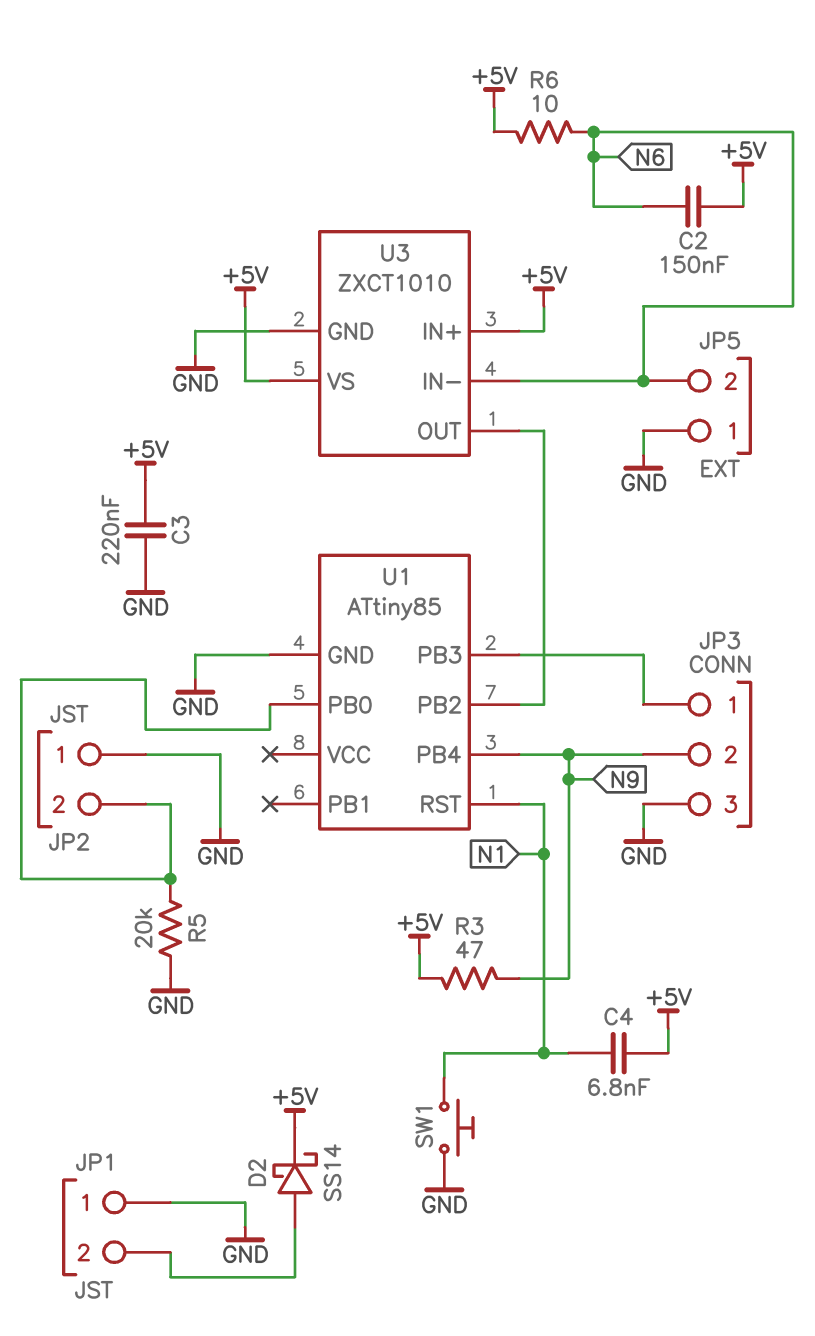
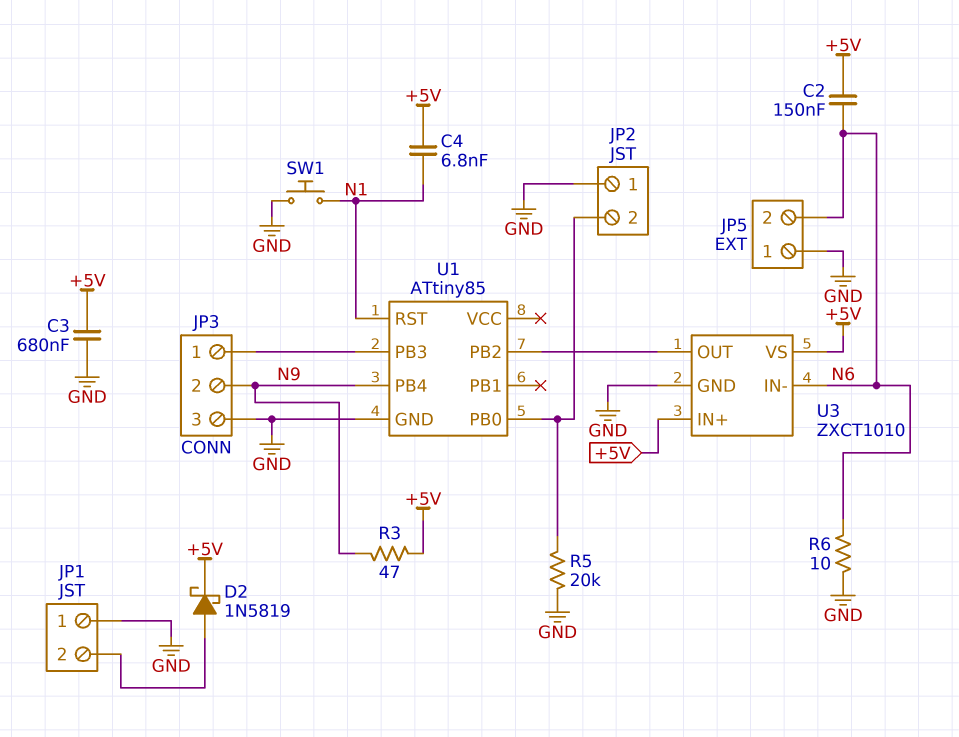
C3: 220nF (+5V, GND) -> 680nF (+5V, GND)
D2: schottky SS14 (A JP1/2, K +5V) -> schottky 1N5819 (A JP1/2, K +5V)
R6: 10 (+5V, N6) -> 10 (GND, N6)

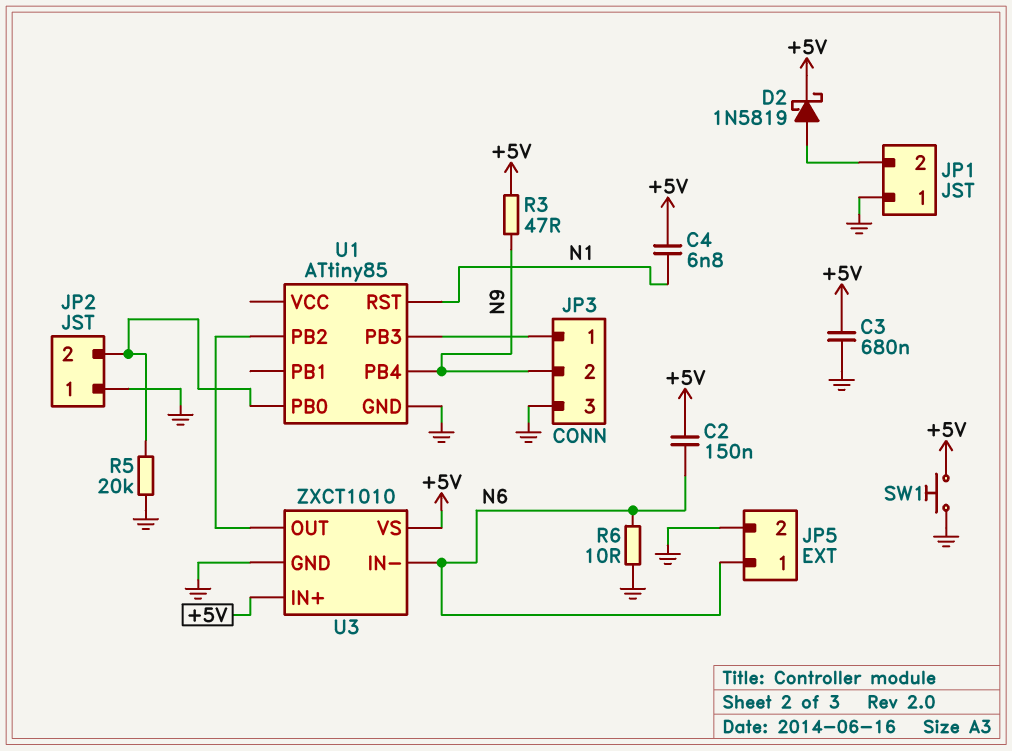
JP5 pin 1: GND -> N6
JP5 pin 2: N6 -> GND
SW1: button (GND, N1) -> button (+5V, GND)

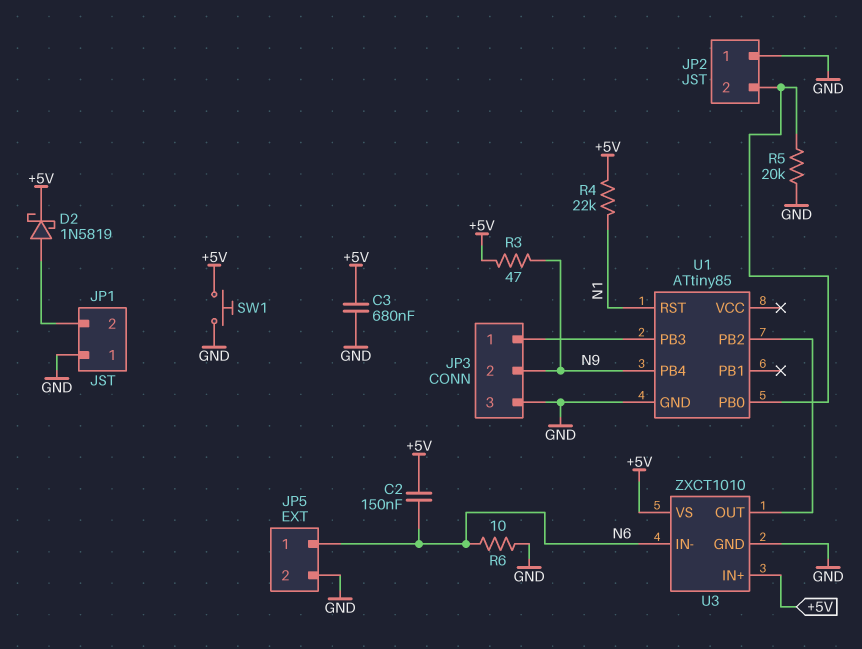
C4: 6.8nF (+5V, N1) -> none
R4: none -> 22k (+5V, N1)

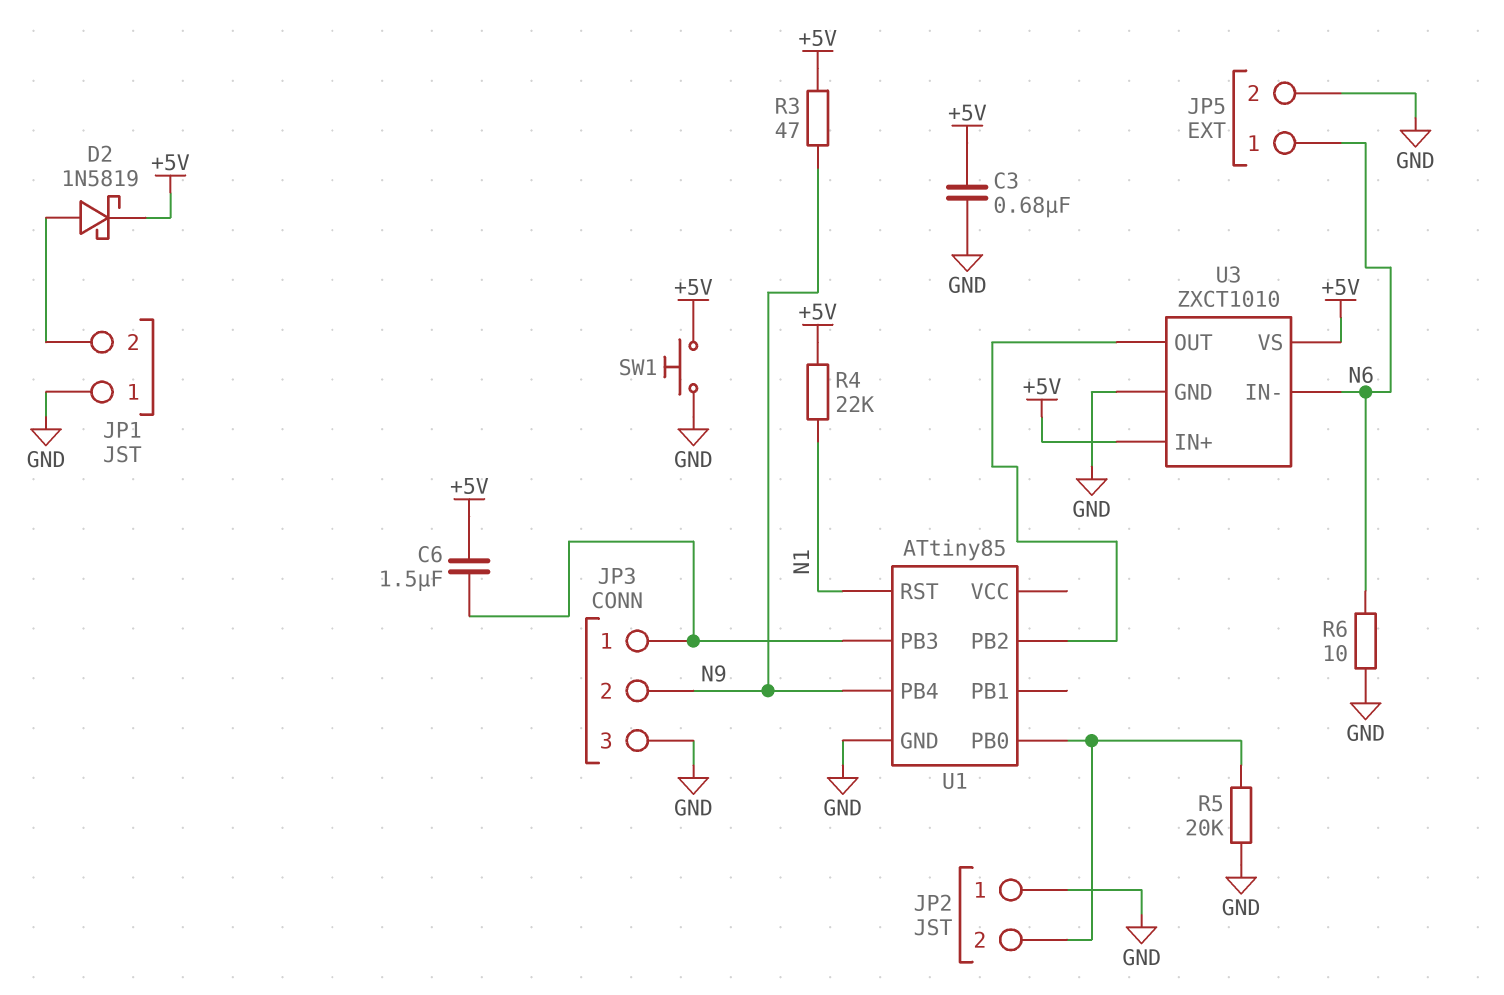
C2: 150nF (+5V, N6) -> none
C6: none -> 1.5uF (+5V, JP3/1)

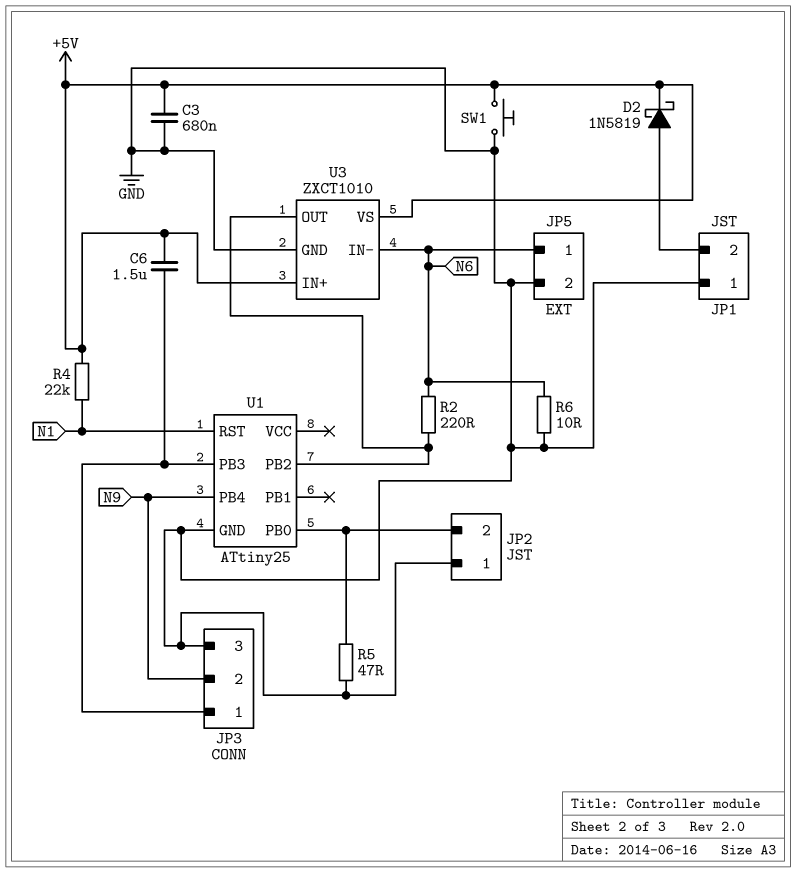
R2: none -> 220 (N6, U1/PB2)
R3: 47 (+5V, N9) -> none
R5: 20k (GND, JP2/2) -> 47 (GND, JP2/2)
U1: ATtiny85 -> ATtiny25

